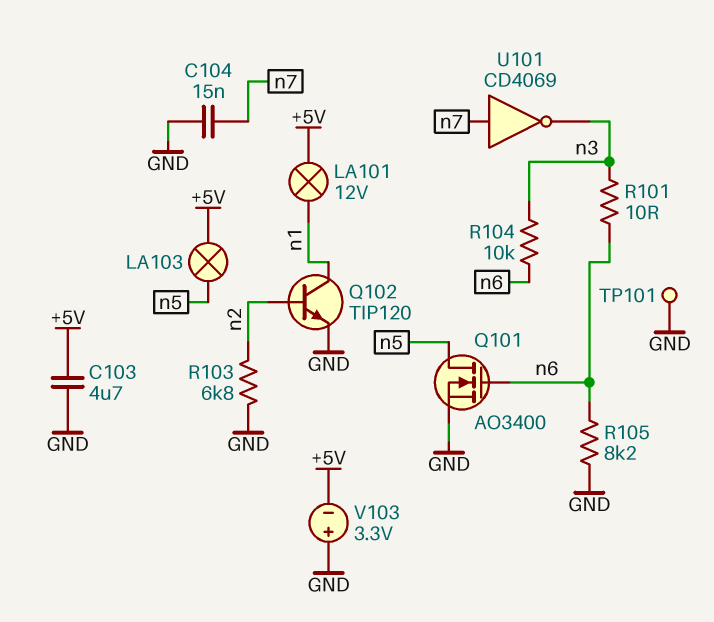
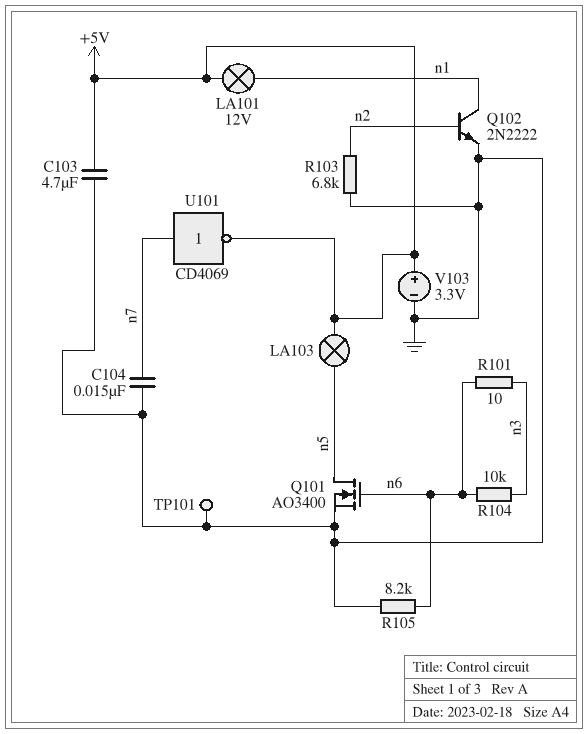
Q102: NPN TIP120 (B n2, C n1, E GND) -> NPN 2N2222 (B n2, C n1, E GND)
U101: NOT CD4069 (in n7, out n3) -> NOT CD4069 (in n7, out +5V)
V103: 3.3V (plus GND, minus +5V) -> 3.3V (plus +5V, minus GND)

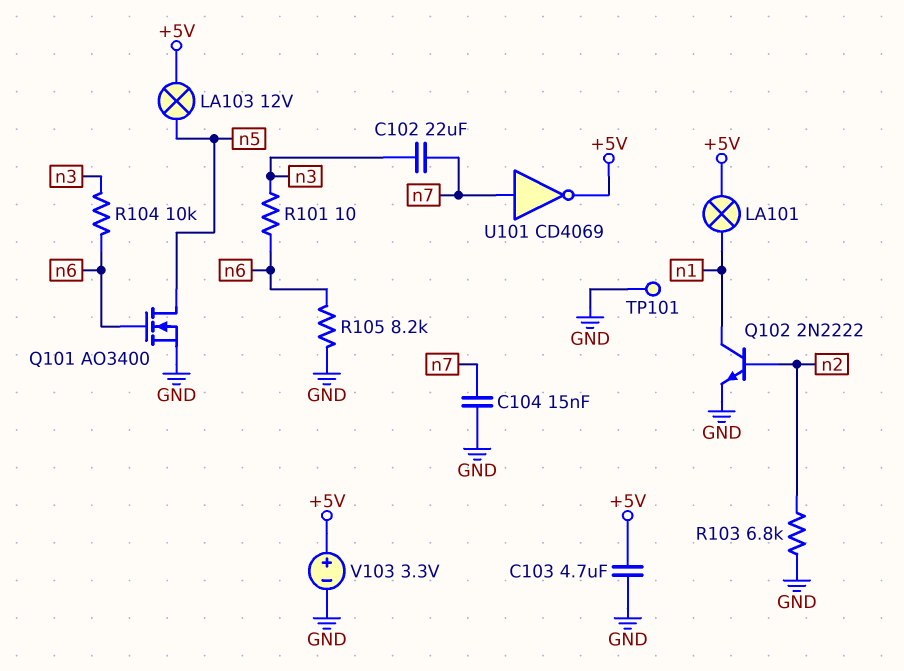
C102: none -> 22uF (n3, n7)
LA101: lamp 12V (+5V, n1) -> lamp (+5V, n1)
LA103: lamp (+5V, n5) -> lamp 12V (+5V, n5)

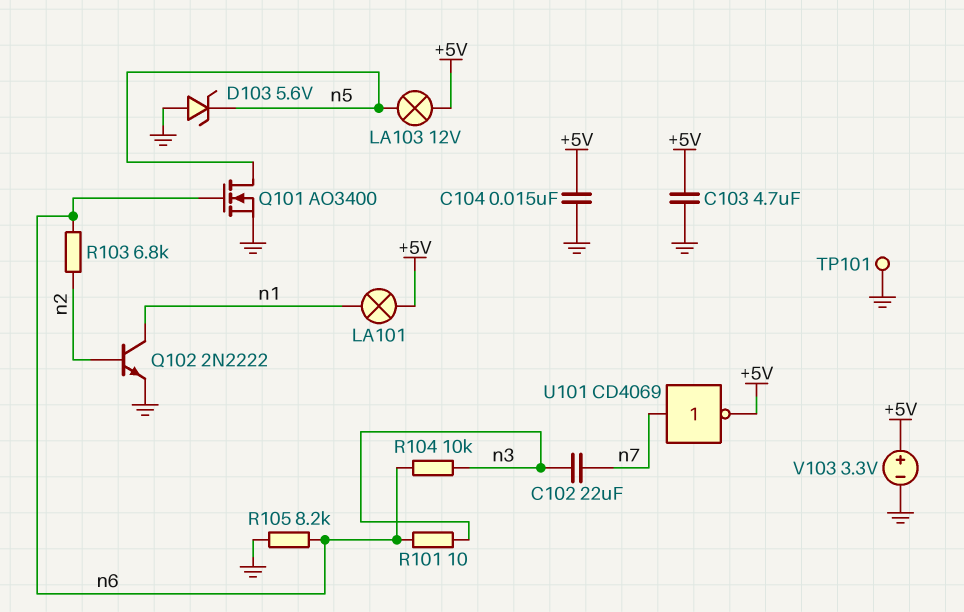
C104: 15nF (GND, n7) -> 15nF (+5V, GND)
D103: none -> zener 5.6V (A GND, K n5)
R103: 6.8k (GND, n2) -> 6.8k (n2, n6)

